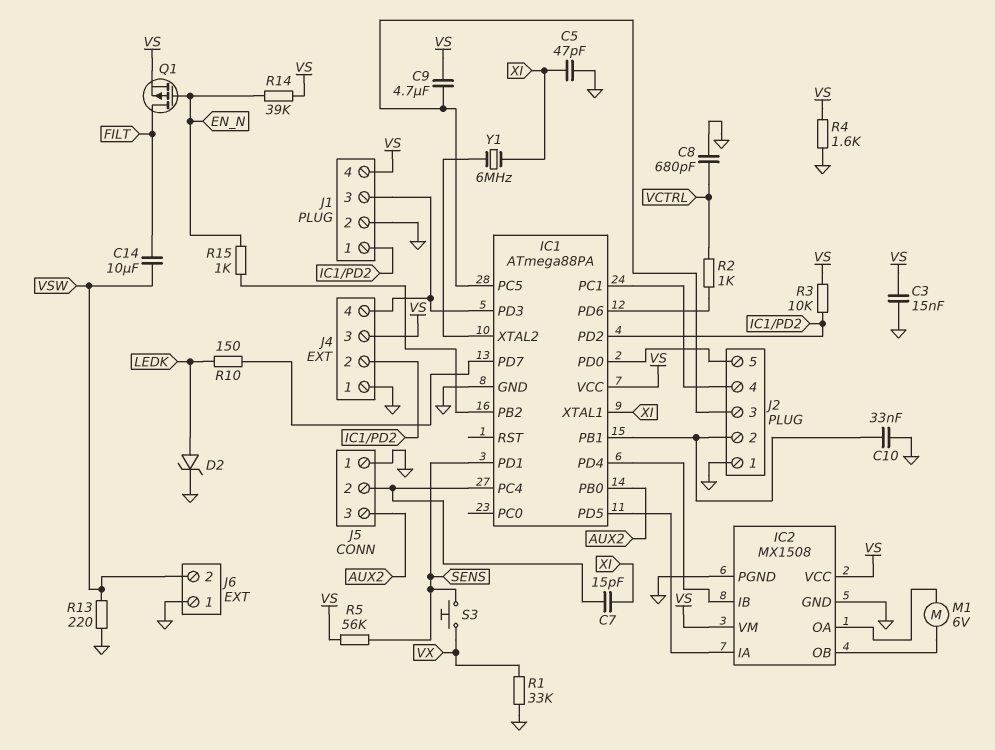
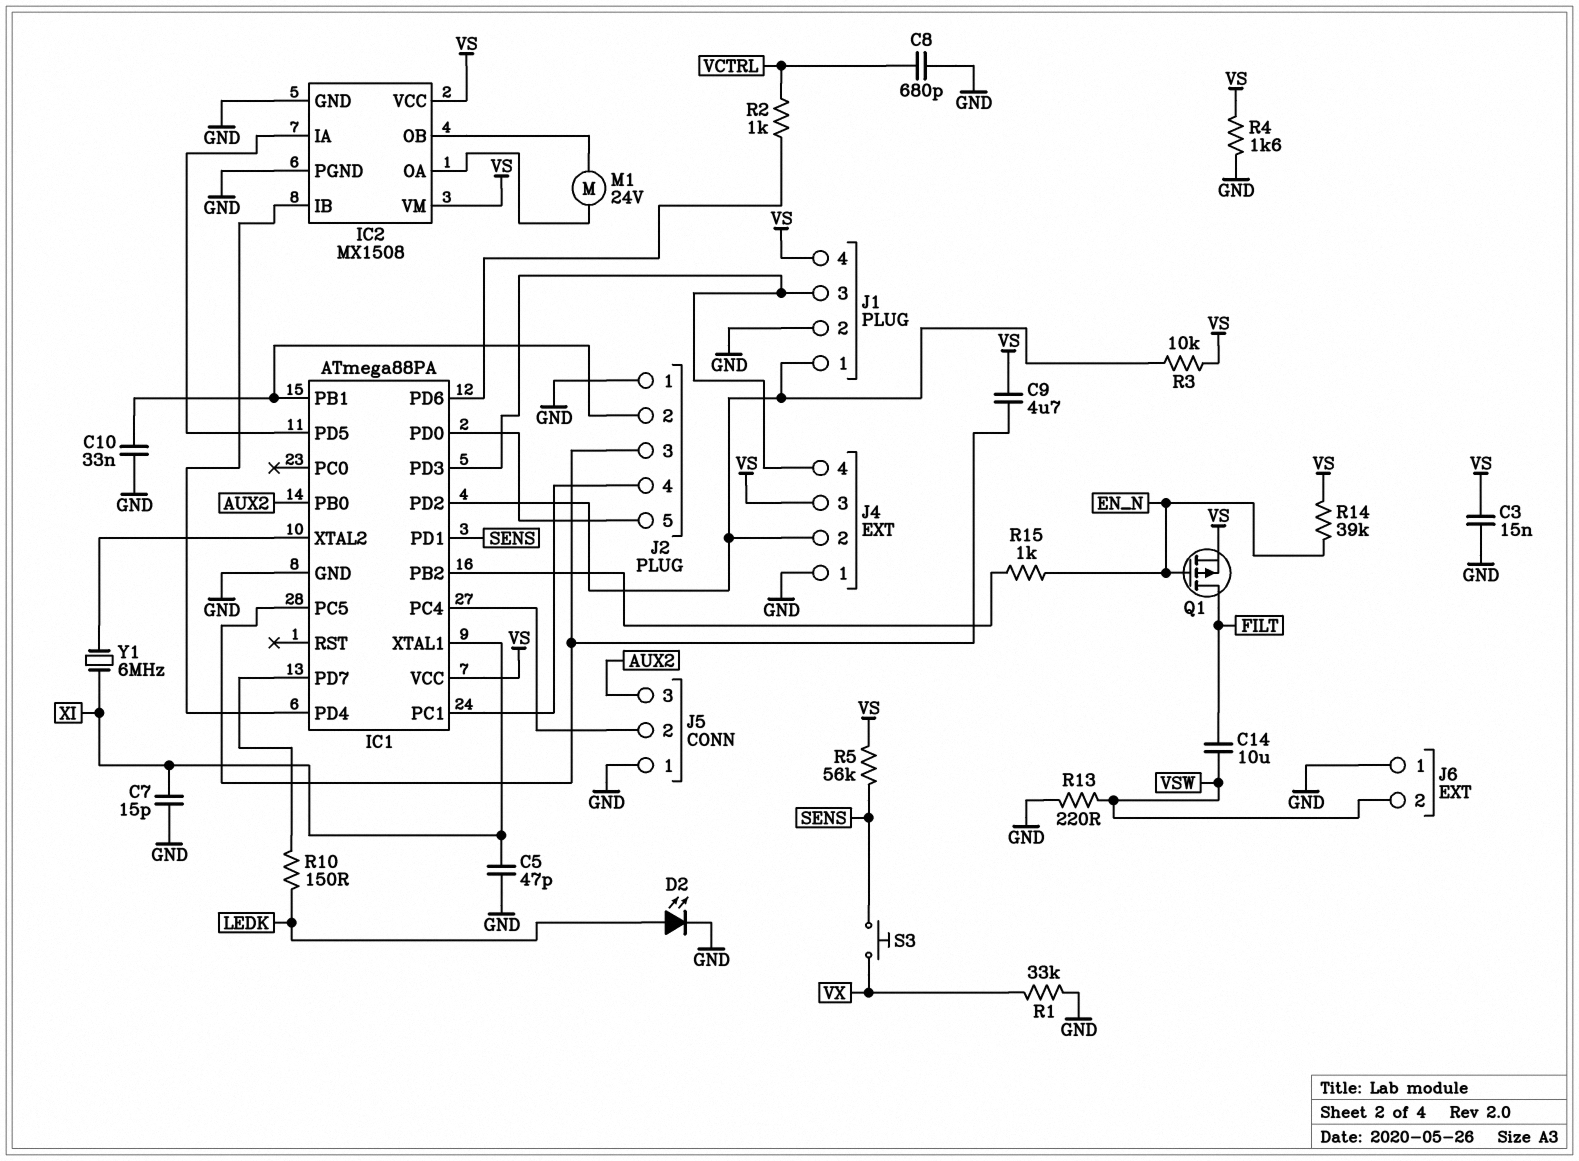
C7: 15pF (IC1/PC4, XI) -> 15pF (GND, XI)
D2: zener (A LEDK, K GND) -> LED (A LEDK, K GND)
M1: motor 6V (IC2/OA, IC2/OB) -> motor 24V (IC2/OA, IC2/OB)

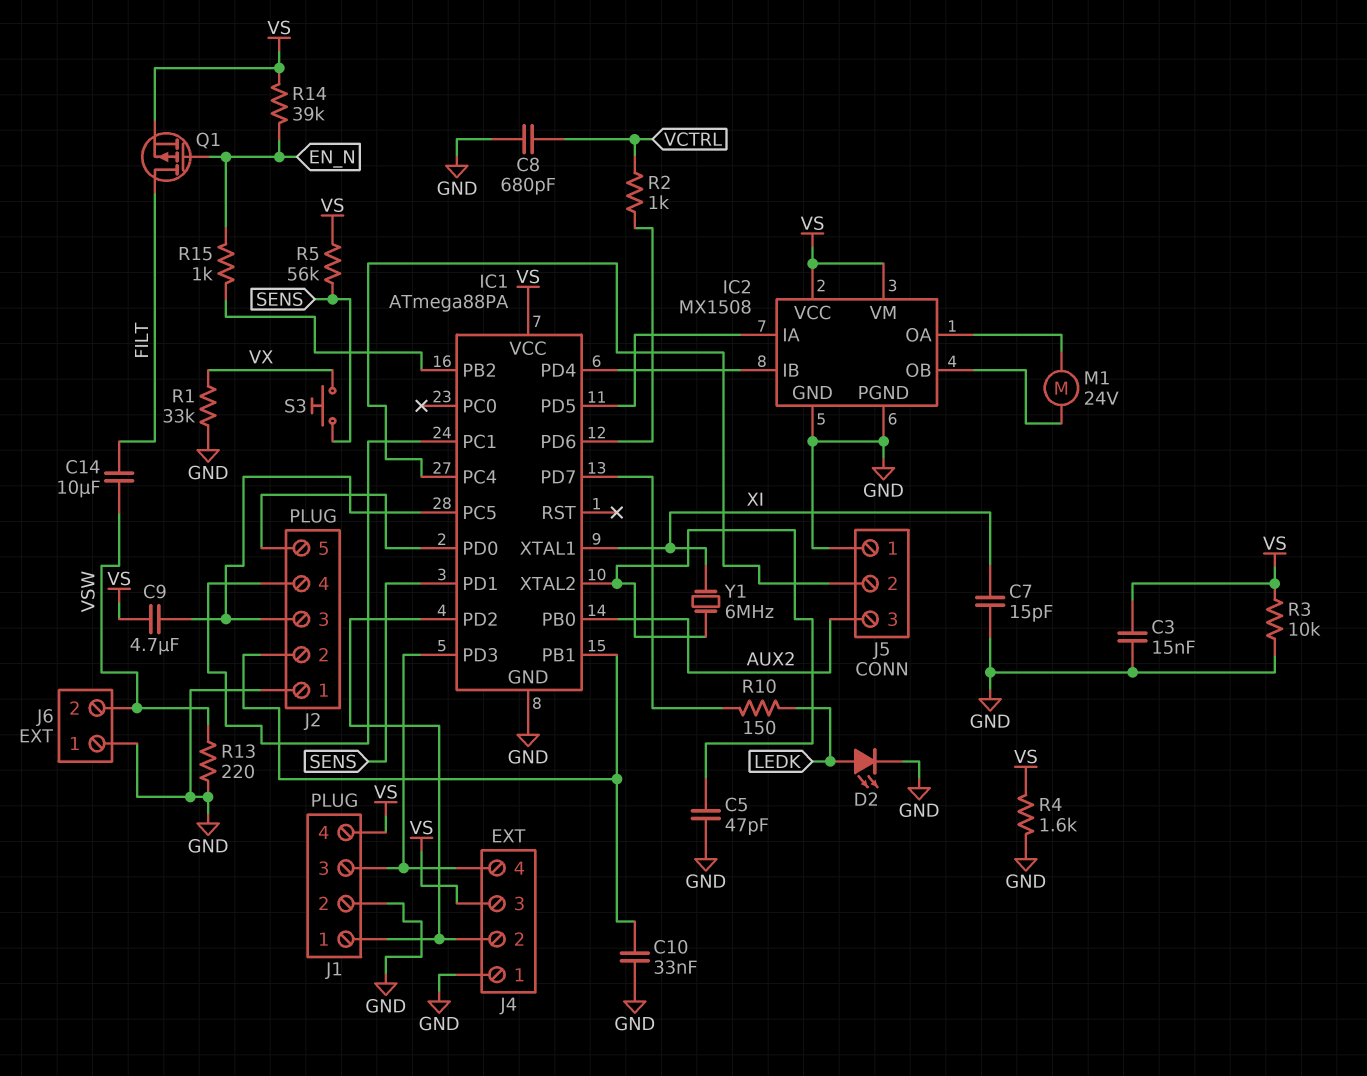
C5: 47pF (GND, XI) -> 47pF (GND, IC1/XTAL2)
R3: 10k (IC1/PD2, VS) -> 10k (GND, VS)

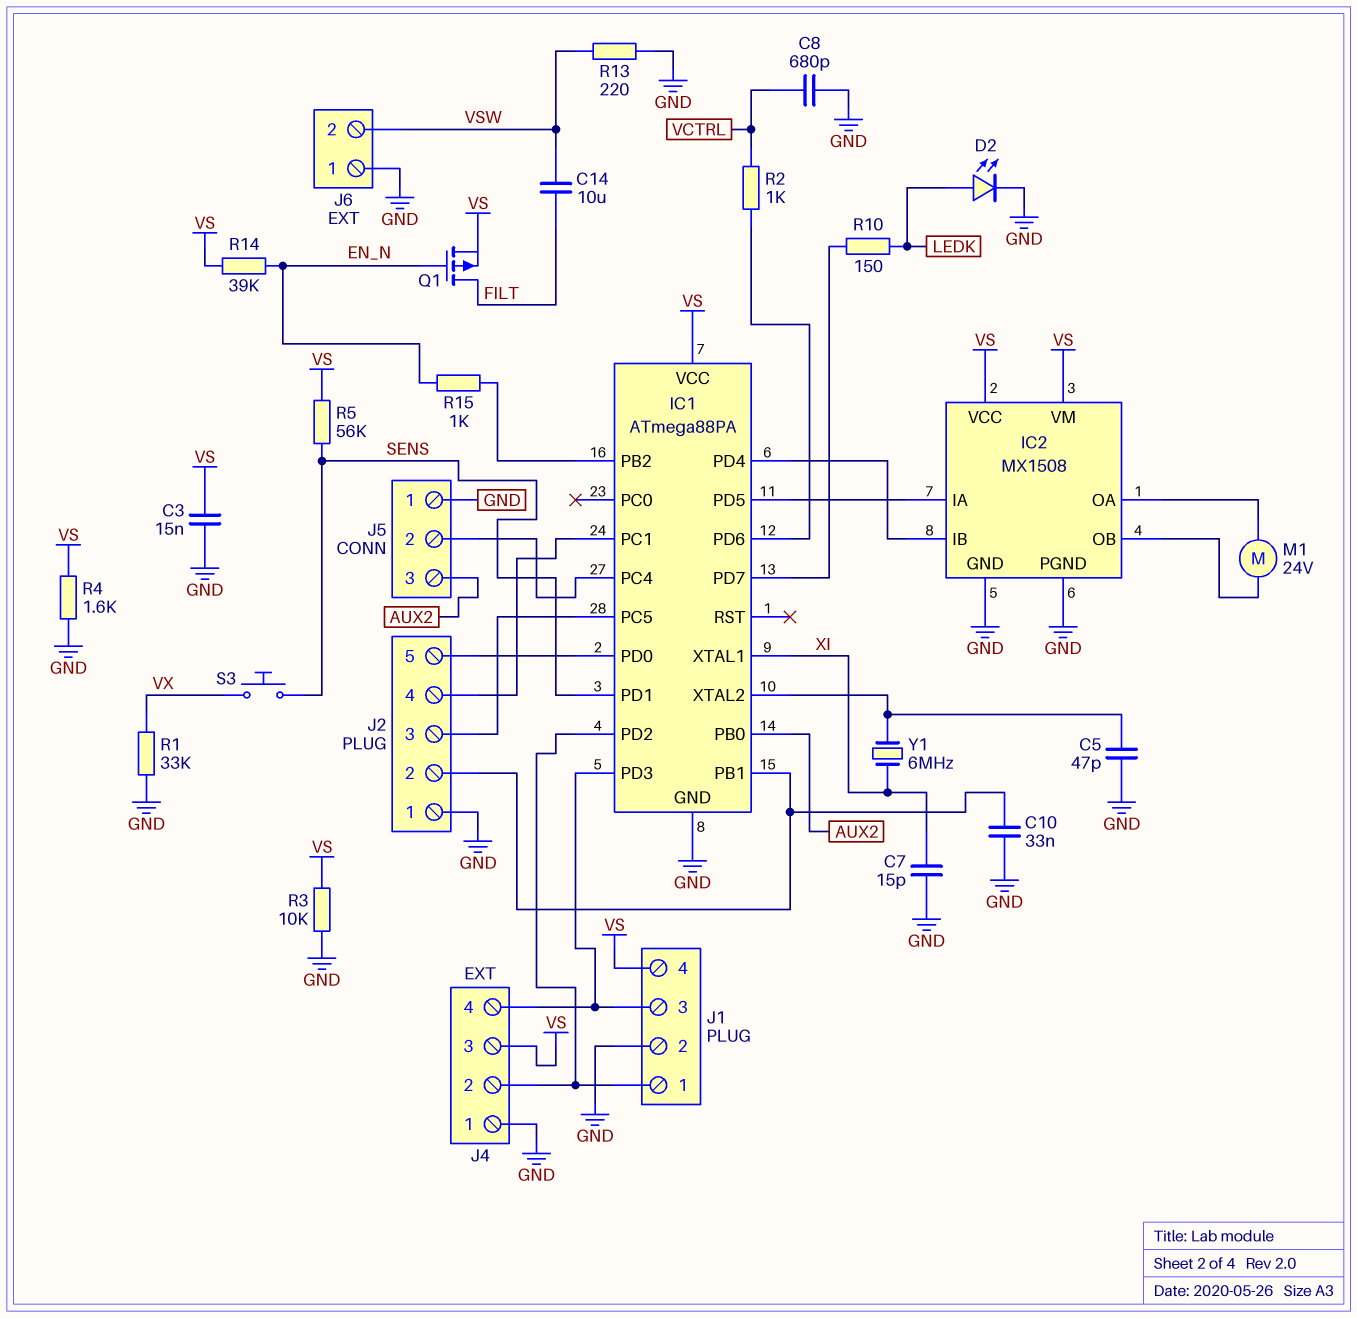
C9: 4.7uF (IC1/PC5, VS) -> none

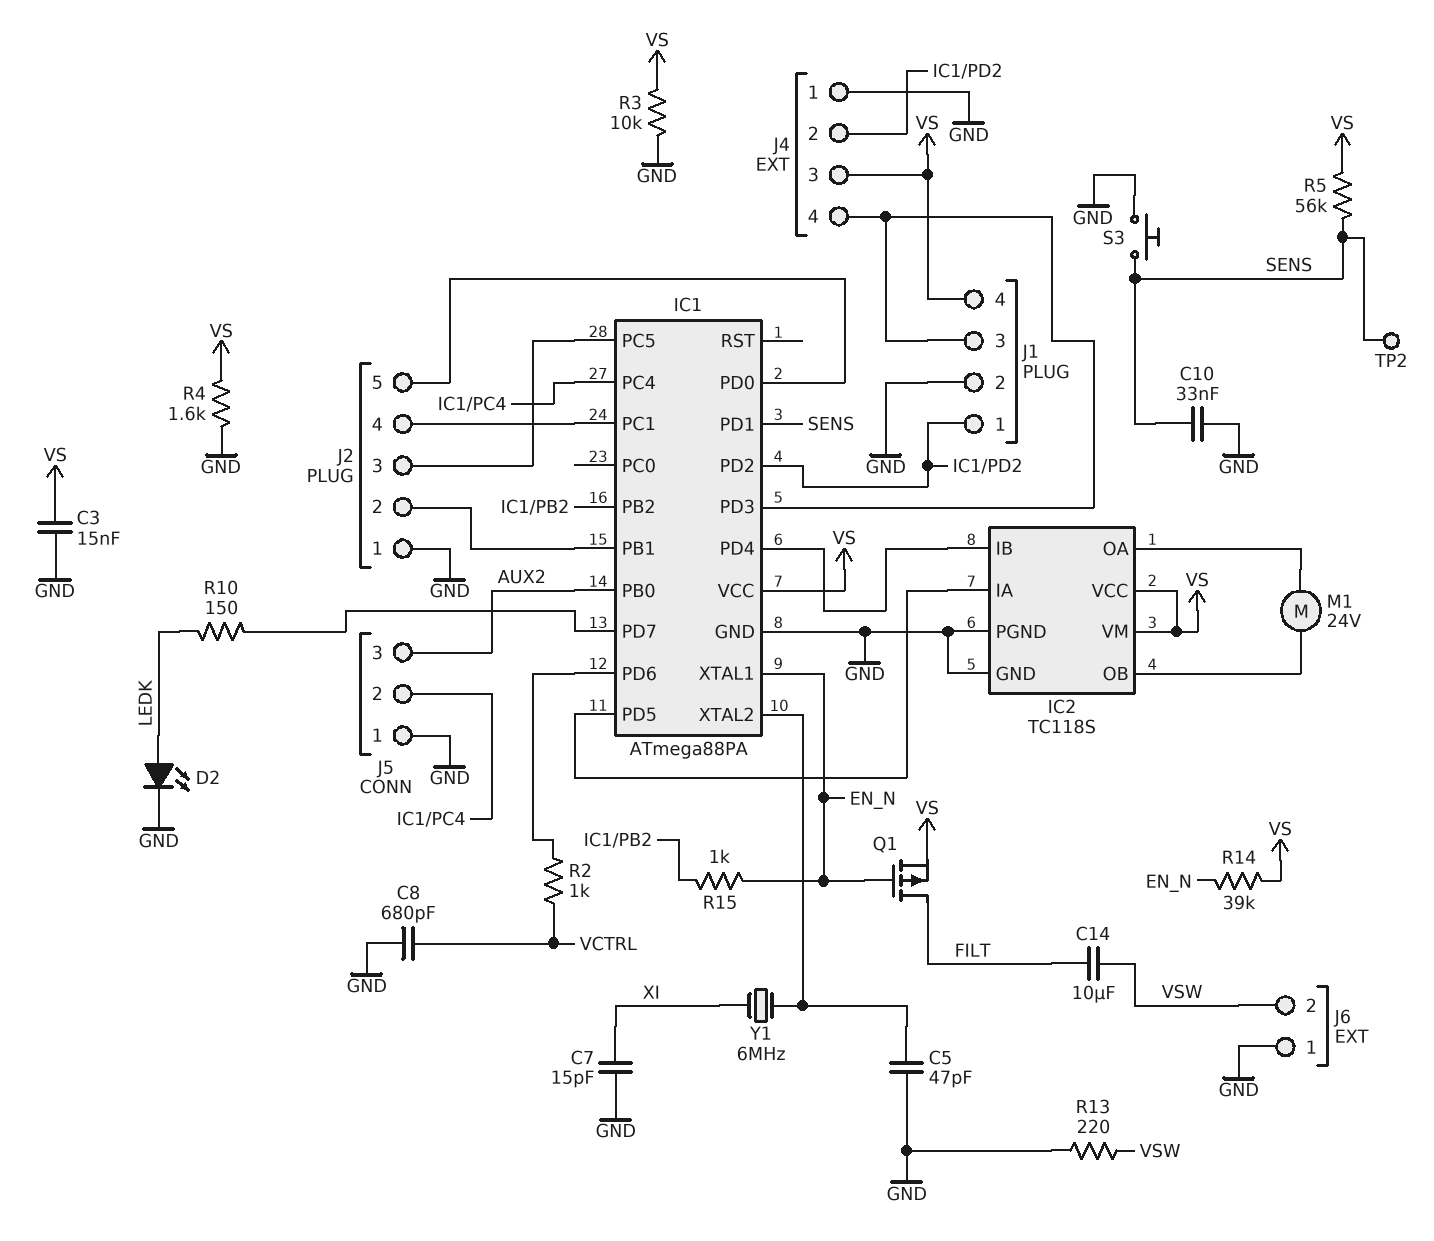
C10: 33nF (GND, IC1/PB1) -> 33nF (GND, SENS)
IC1 pin XTAL1: XI -> EN_N
IC2: MX1508 -> TC118S
R1: 33k (GND, VX) -> none
S3: button (SENS, VX) -> button (GND, SENS)
TP2: none -> test point (SENS)

